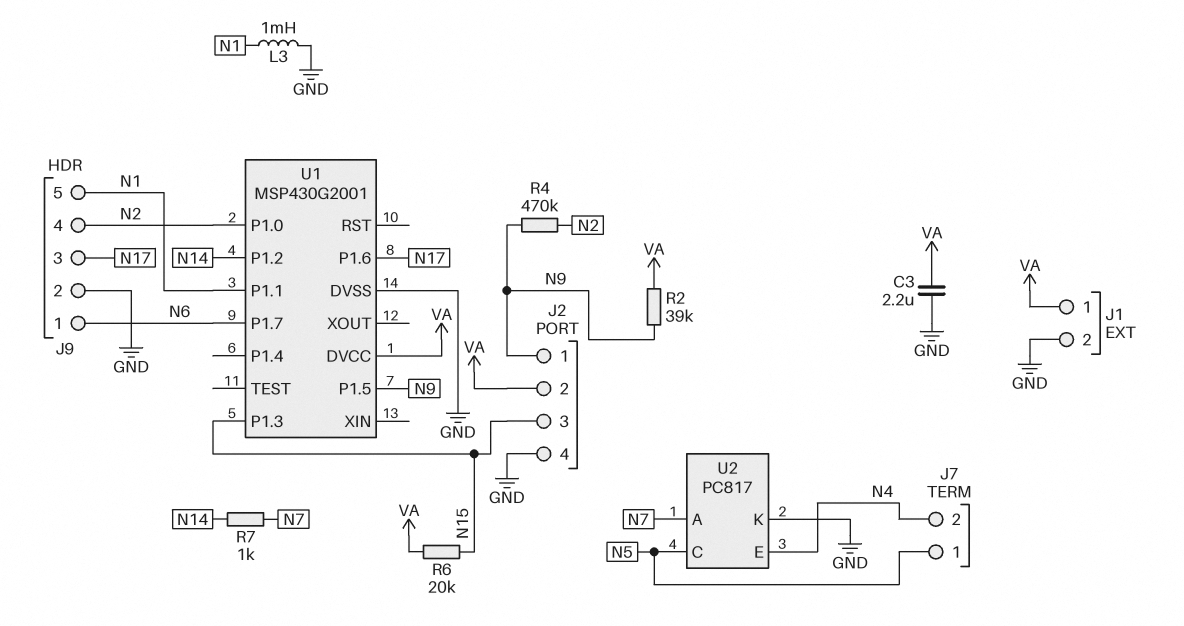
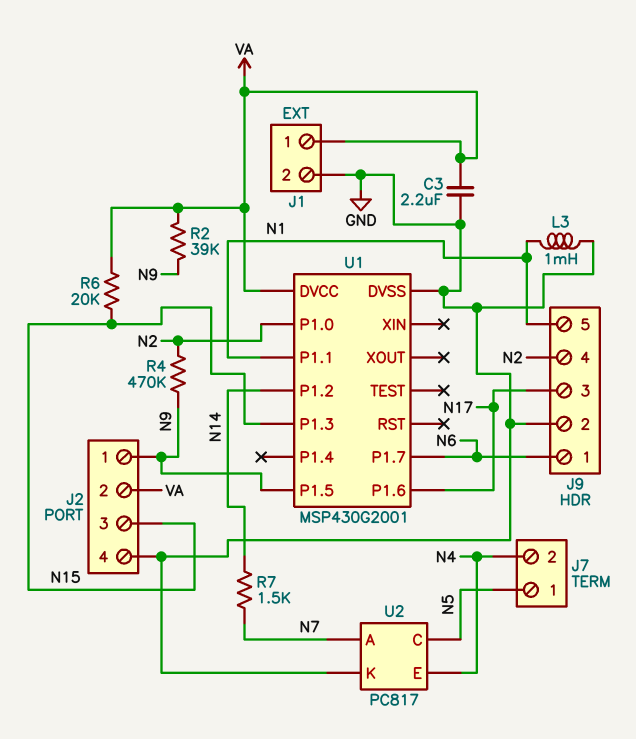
R7: 1k (N7, N14) -> 1.5k (N7, N14)

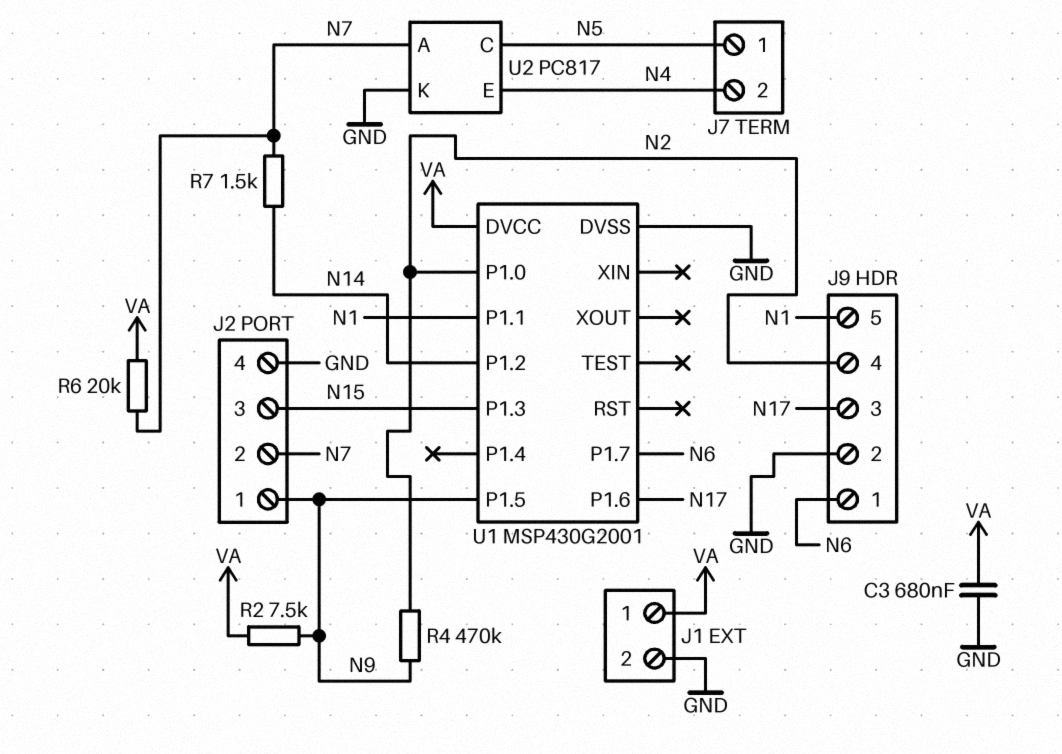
C3: 2.2uF (GND, VA) -> 680nF (GND, VA)
J2 pin 2: VA -> N7
L3: 1mH (GND, N1) -> none
R2: 39k (N9, VA) -> 7.5k (N9, VA)
R6: 20k (N15, VA) -> 20k (N7, VA)

